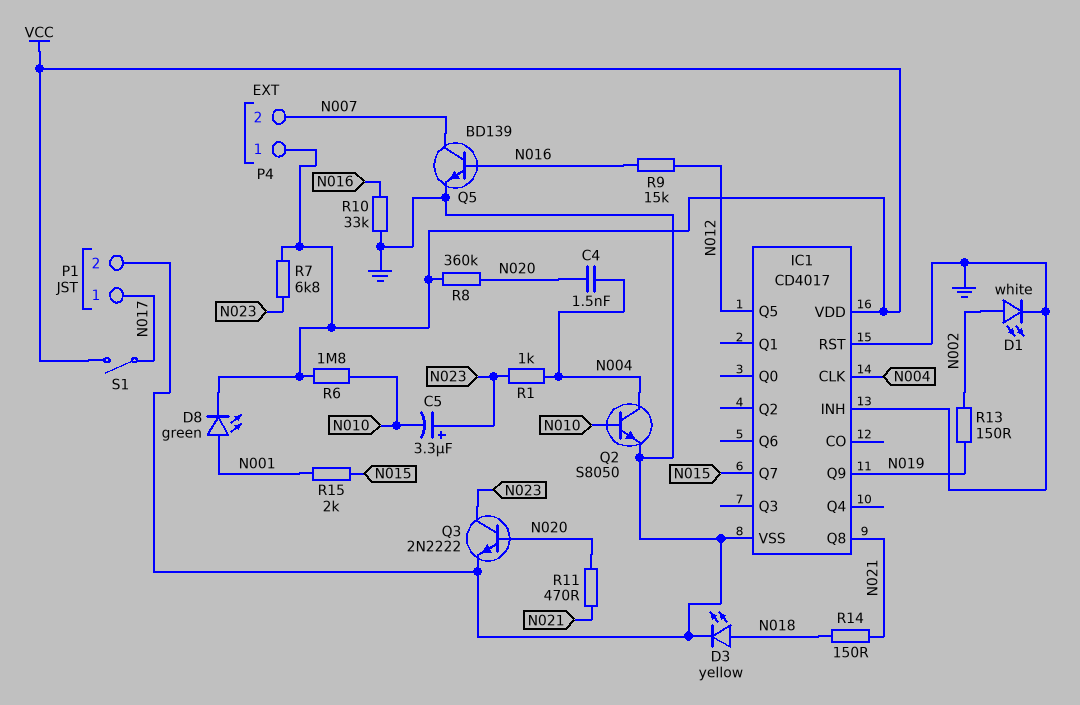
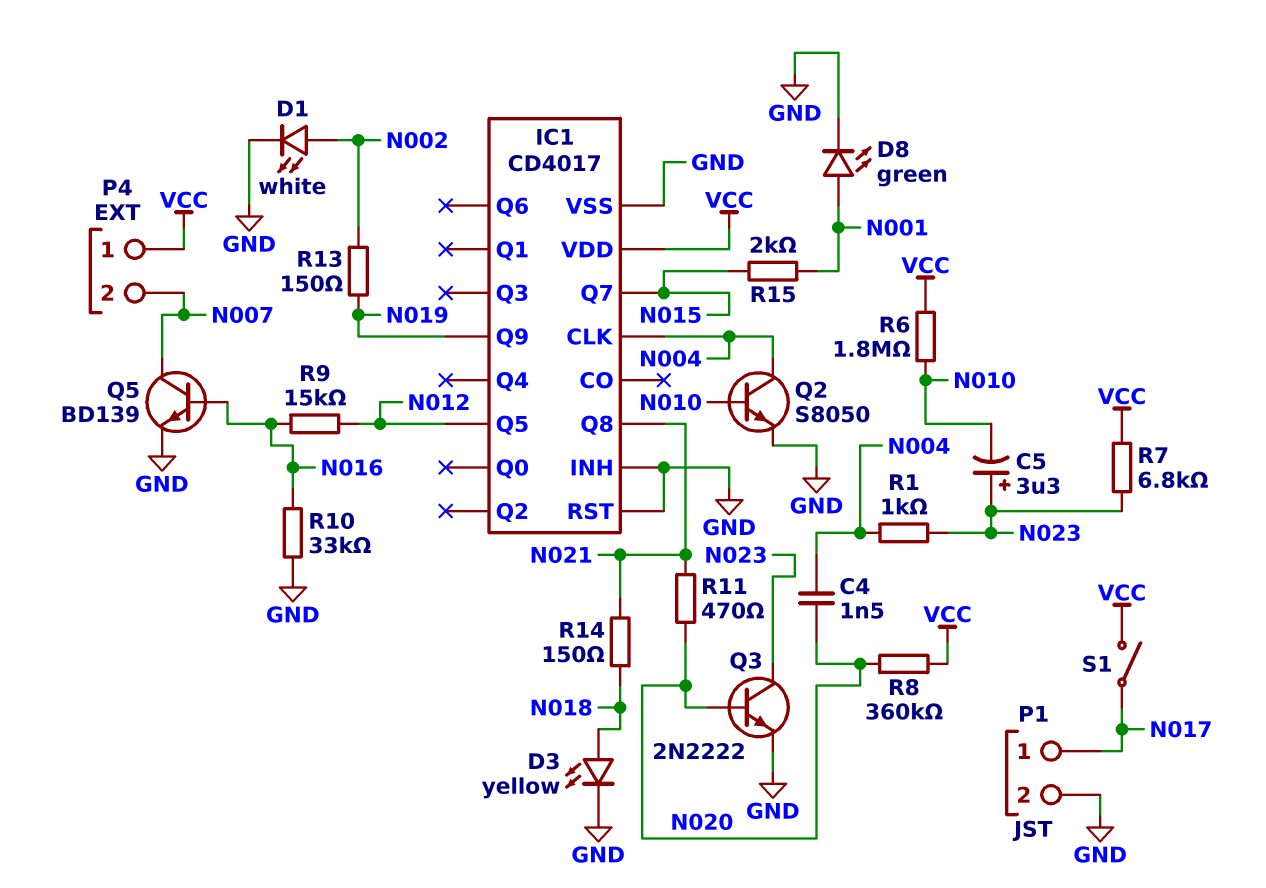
D8: LED green (A N001, K VCC) -> LED green (A N001, K GND)

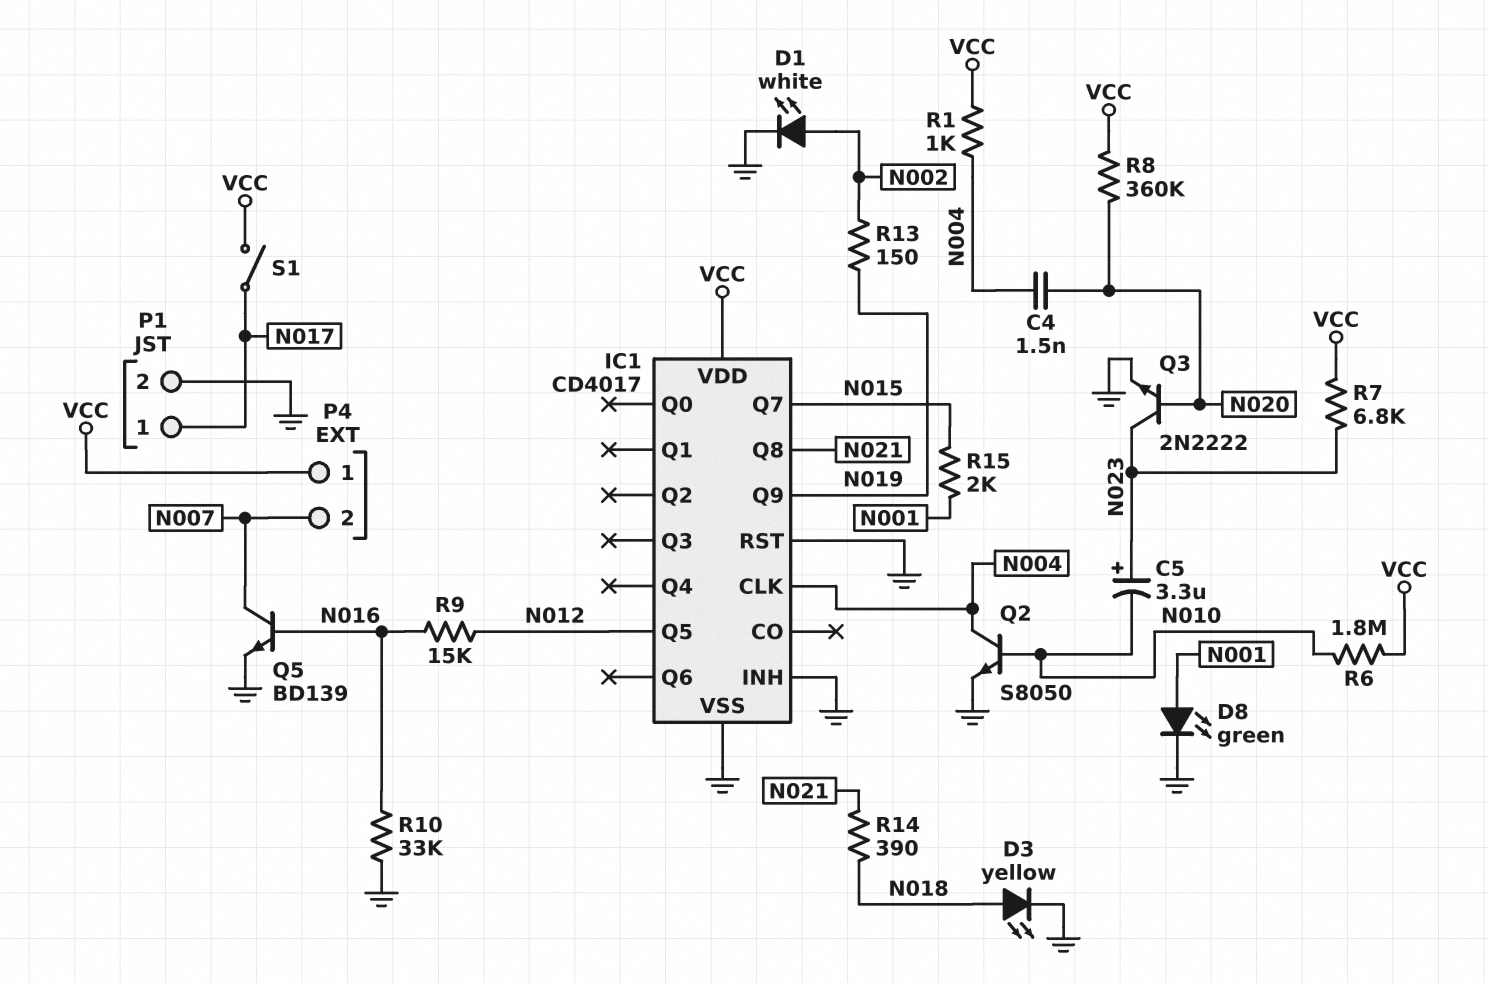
R1: 1k (N004, N023) -> 1k (N004, VCC)
R11: 470 (N020, N021) -> none
R14: 150 (N018, N021) -> 390 (N018, N021)

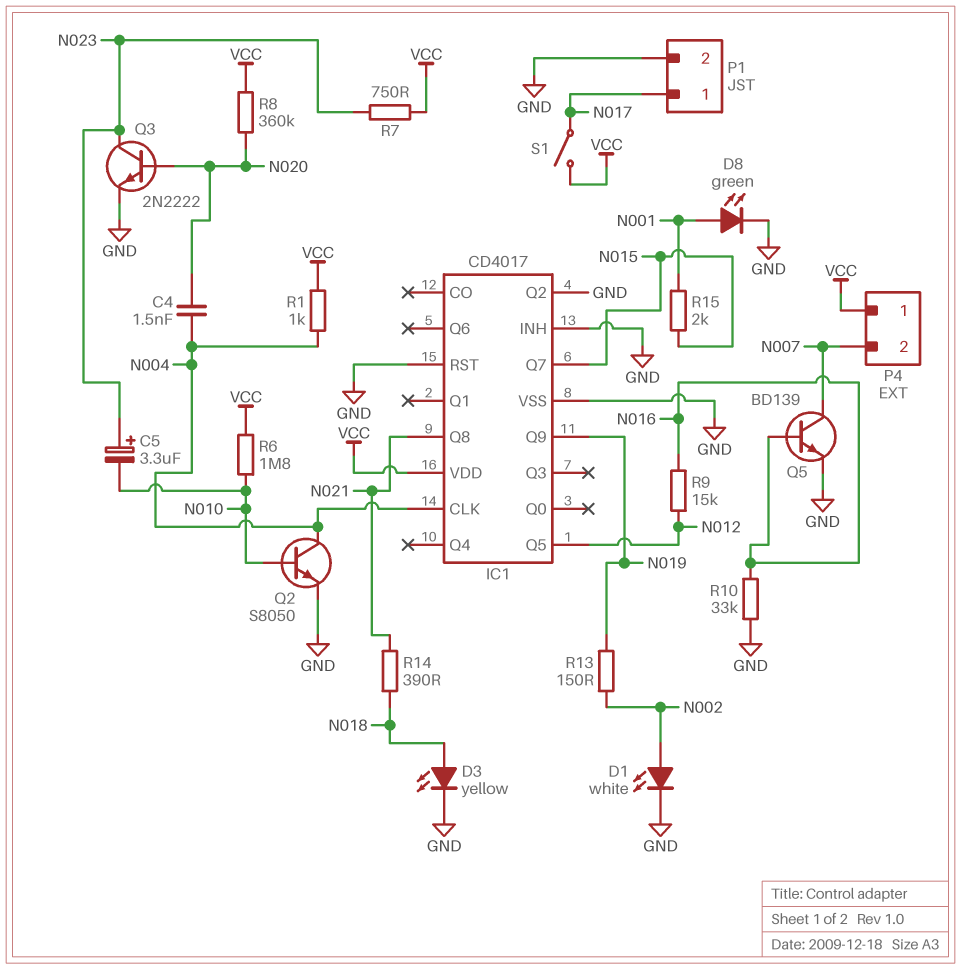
IC1 pin Q2: none -> GND
R7: 6.8k (N023, VCC) -> 750 (N023, VCC)

